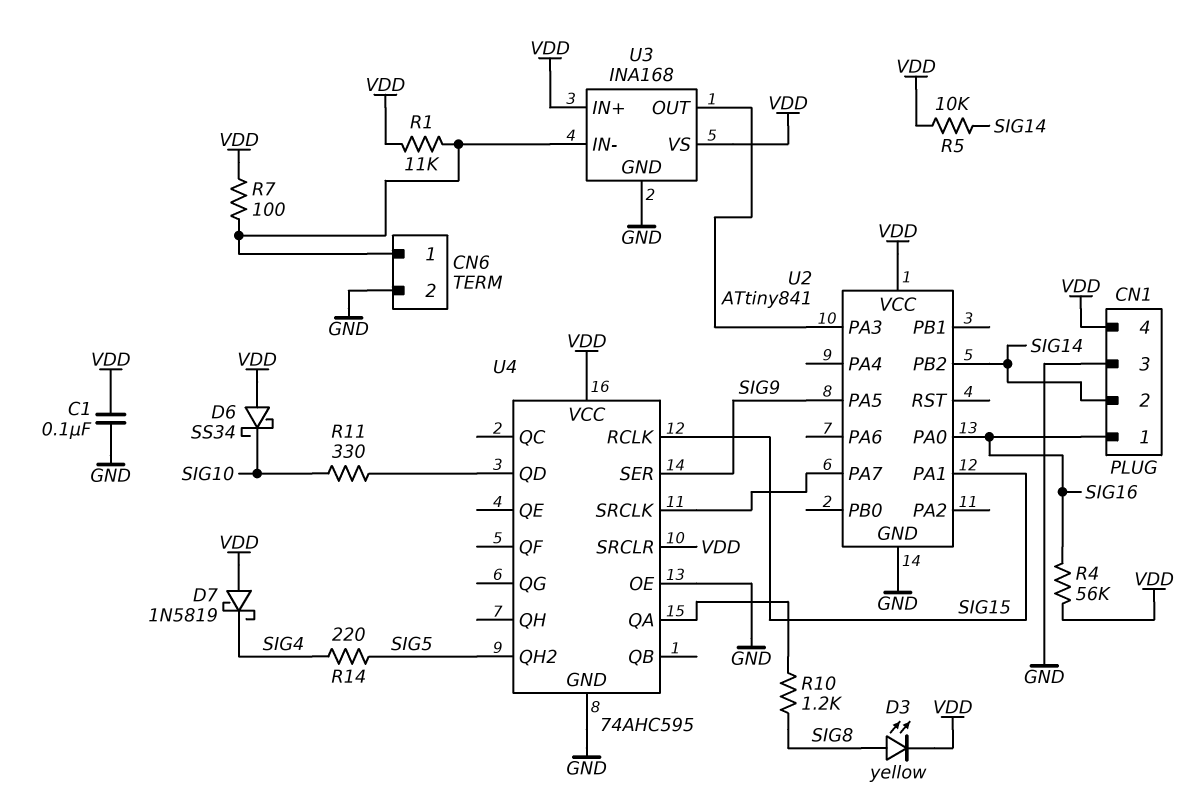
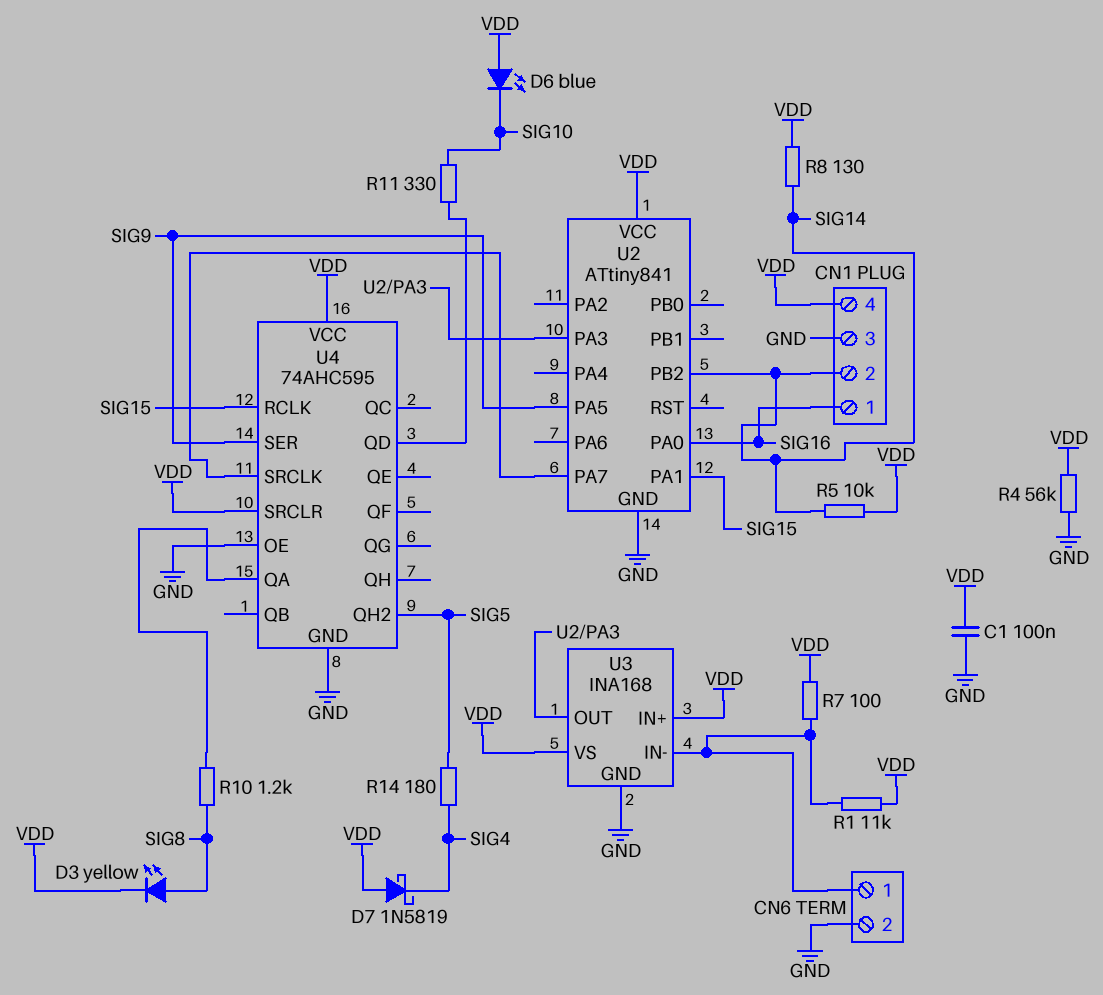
D6: schottky SS34 (A VDD, K SIG10) -> LED blue (A VDD, K SIG10)
R4: 56k (SIG16, VDD) -> 56k (GND, VDD)
R8: none -> 130 (SIG14, VDD)
R14: 220 (SIG4, SIG5) -> 180 (SIG4, SIG5)

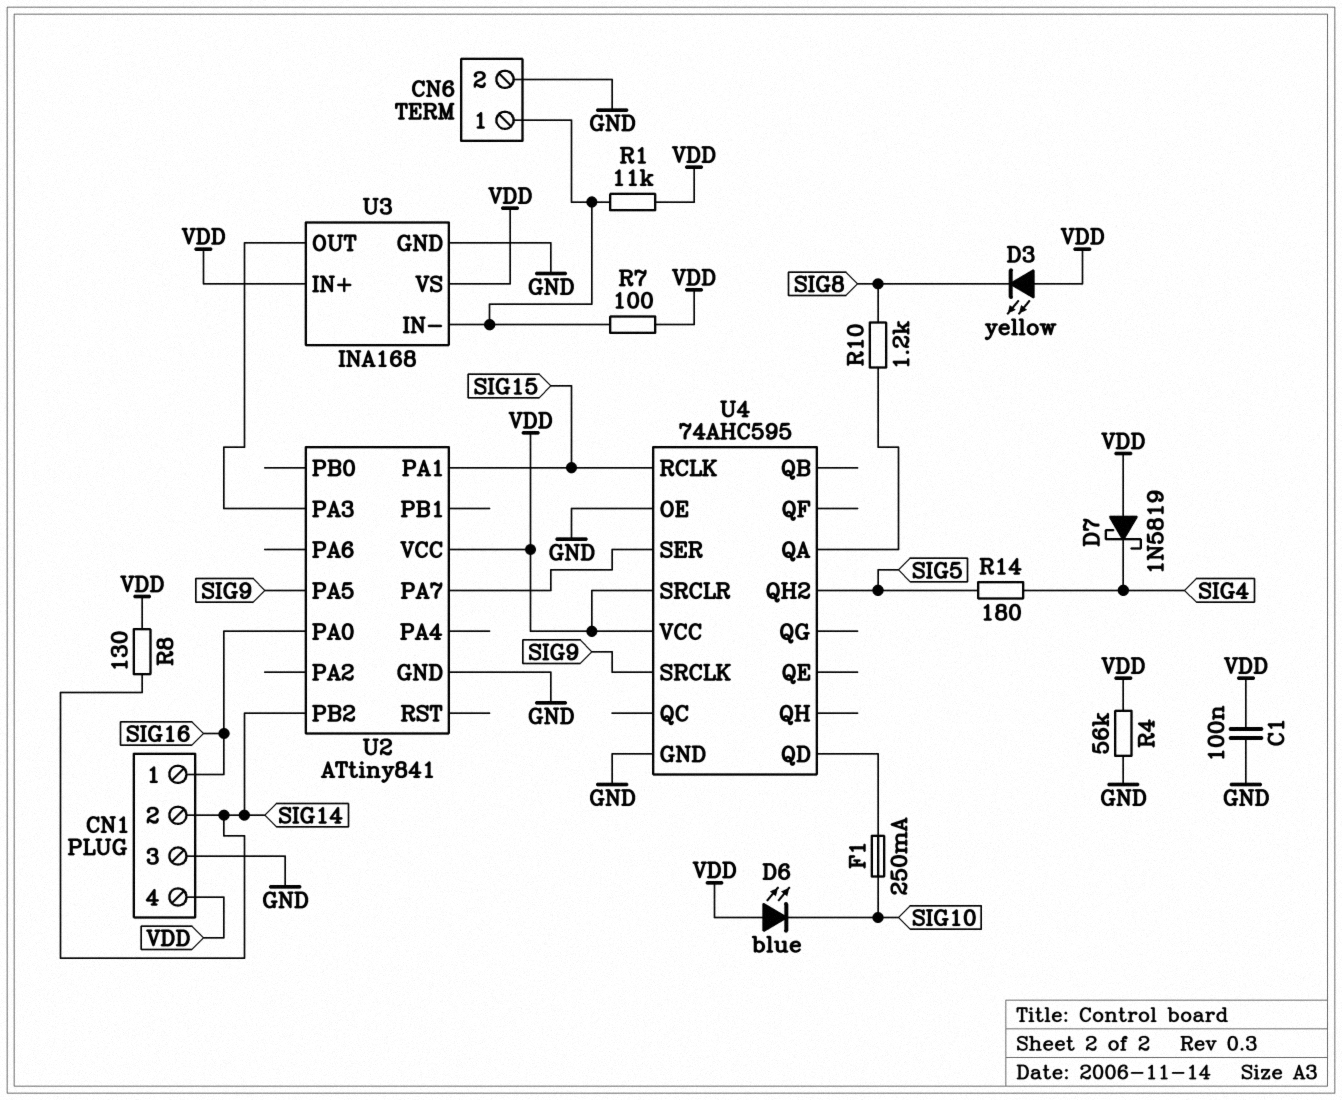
D3: LED yellow (A SIG8, K VDD) -> LED yellow (A VDD, K SIG8)
F1: none -> 250mA (SIG10, U4/QD)
R5: 10k (SIG14, VDD) -> none
R11: 330 (SIG10, U4/QD) -> none
U4 pin SER: SIG9 -> U2/PA7
U4 pin SRCLK: U2/PA7 -> SIG9

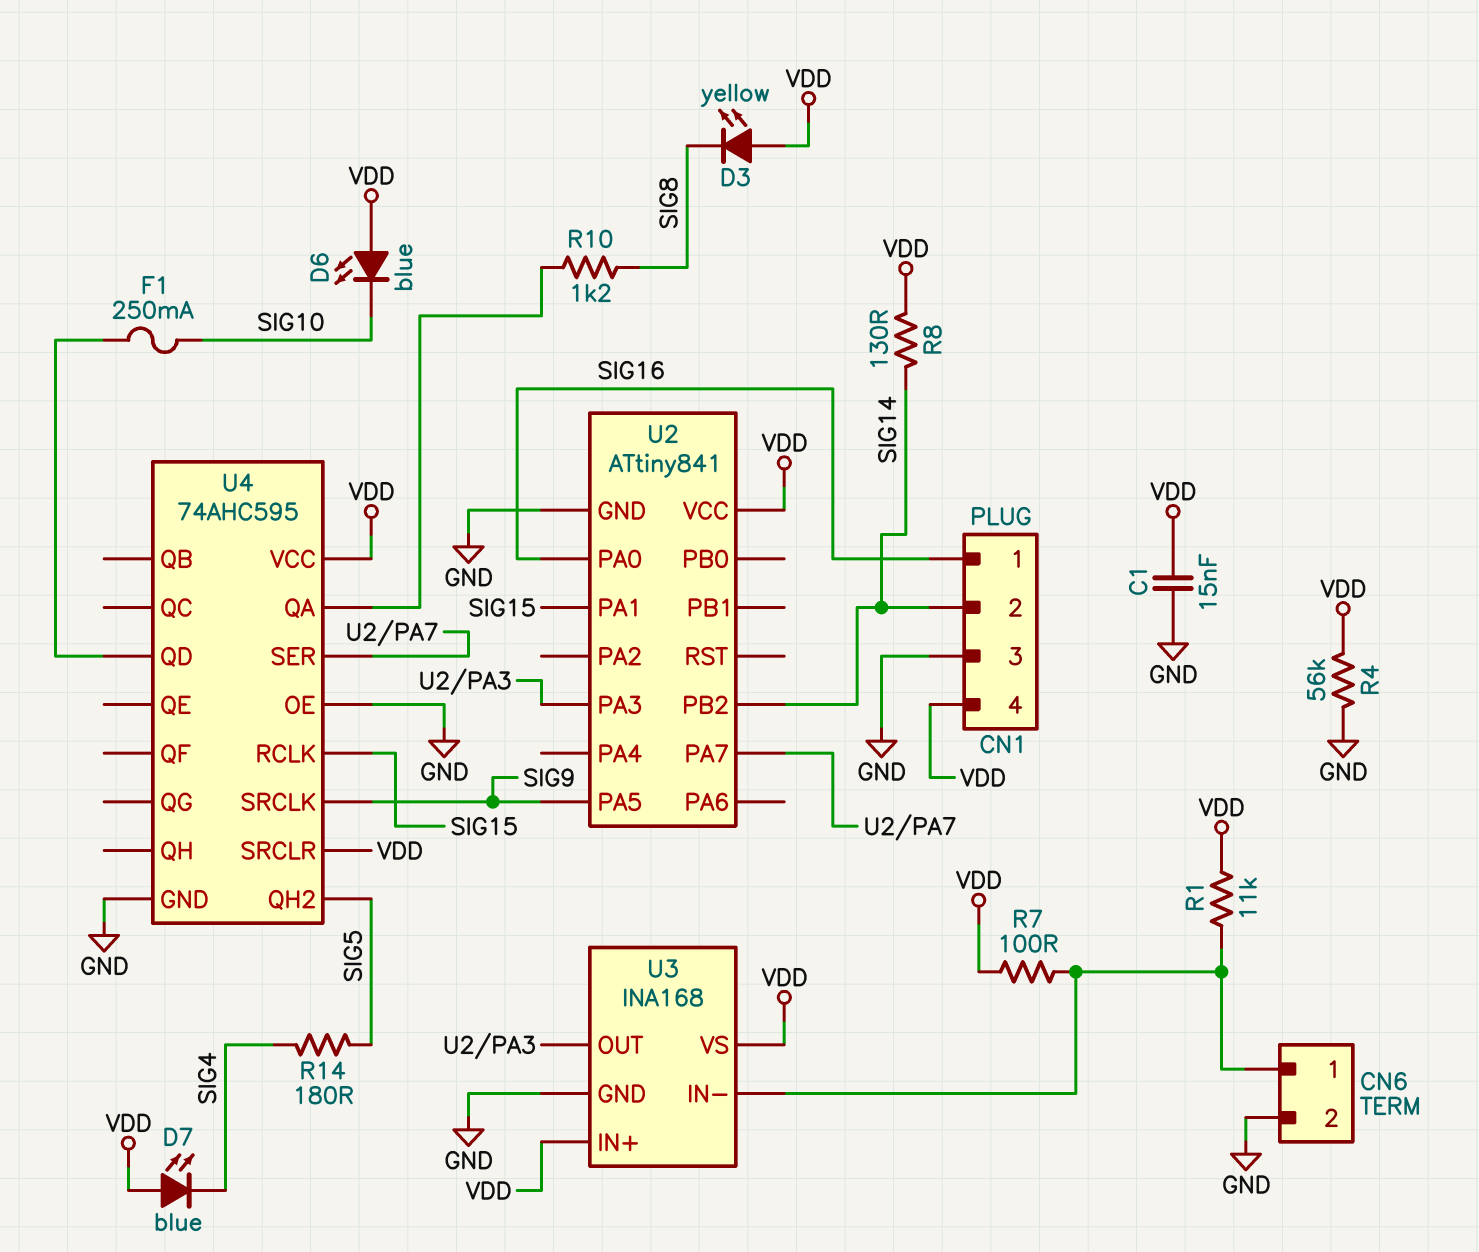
C1: 100nF (GND, VDD) -> 15nF (GND, VDD)
D7: schottky 1N5819 (A VDD, K SIG4) -> LED blue (A VDD, K SIG4)

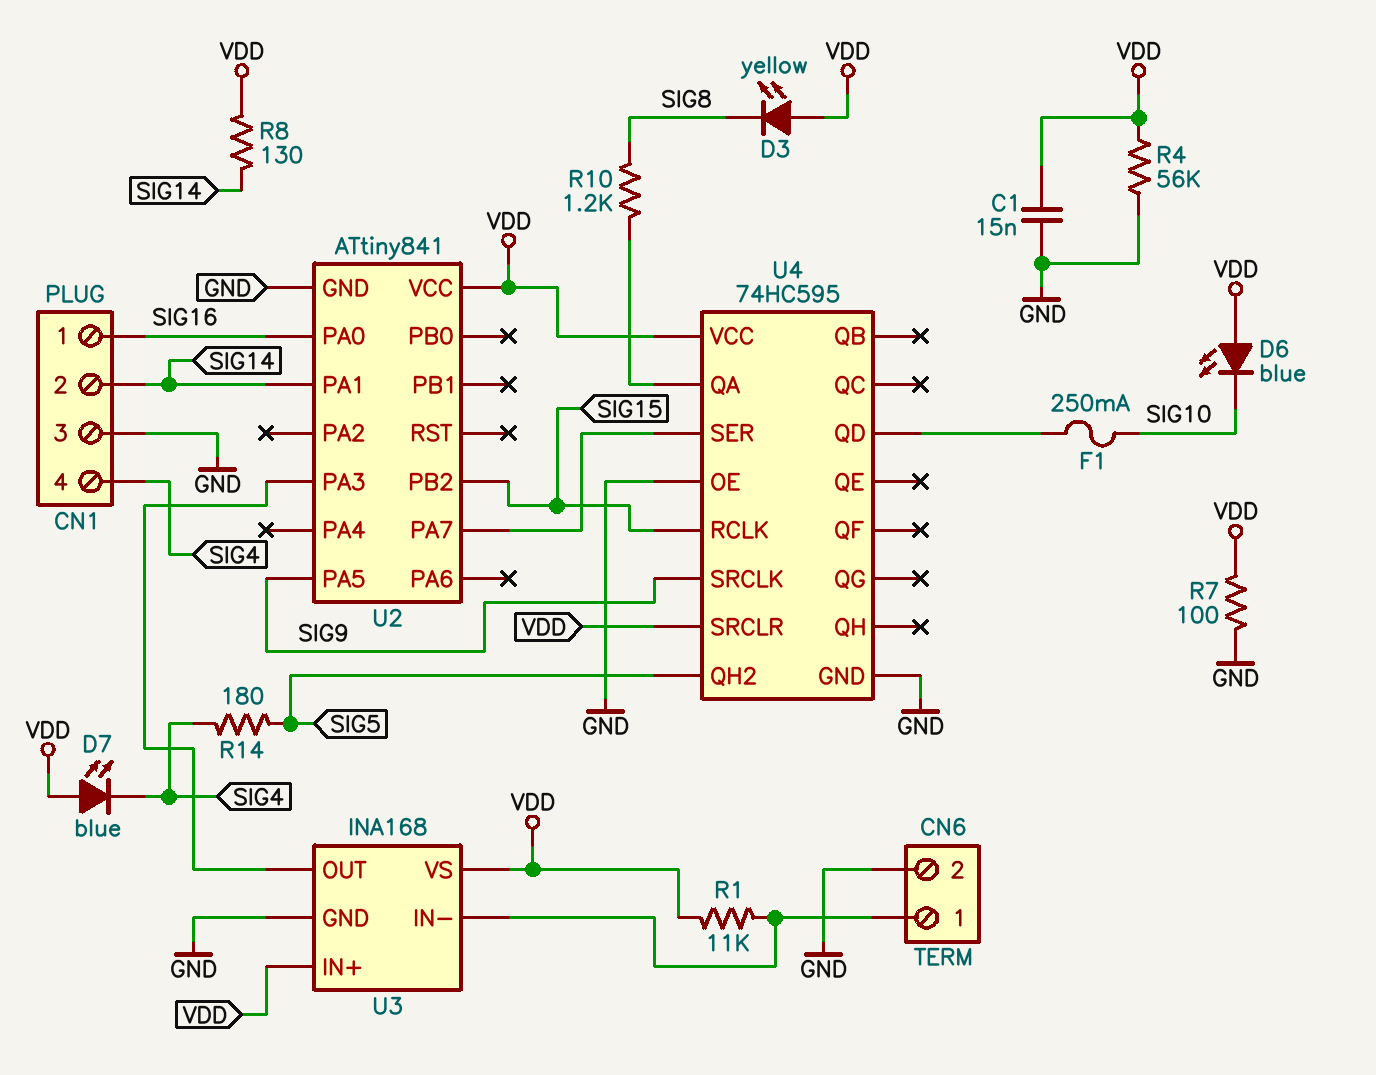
CN1 pin 4: VDD -> SIG4
R7: 100 (CN6/1, VDD) -> 100 (GND, VDD)
U2 pin PA1: SIG15 -> SIG14
U2 pin PB2: SIG14 -> SIG15
U4: 74AHC595 -> 74HC595

